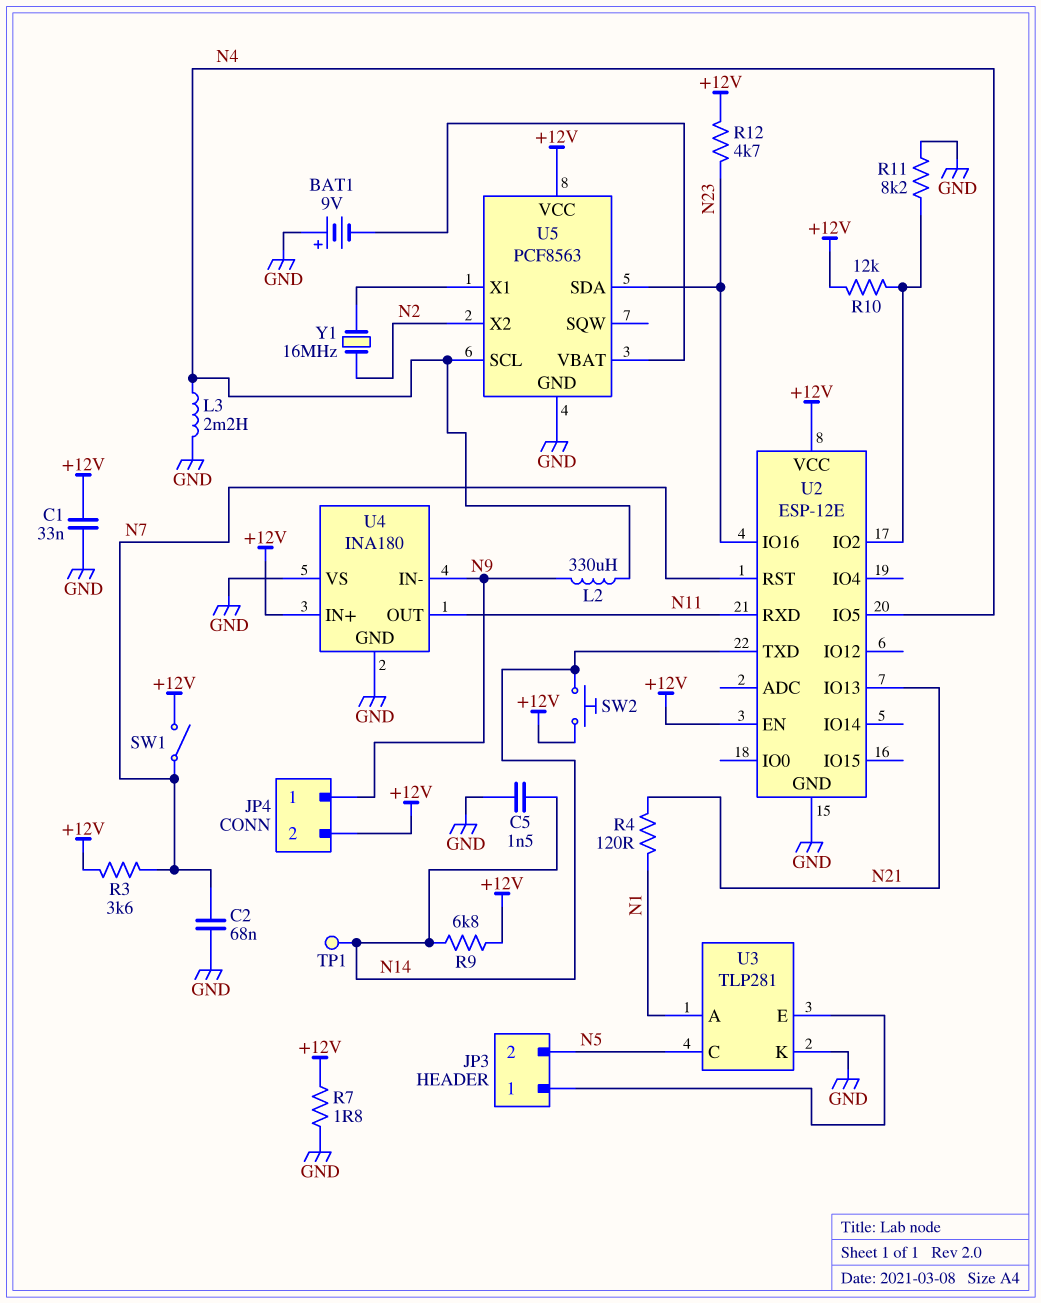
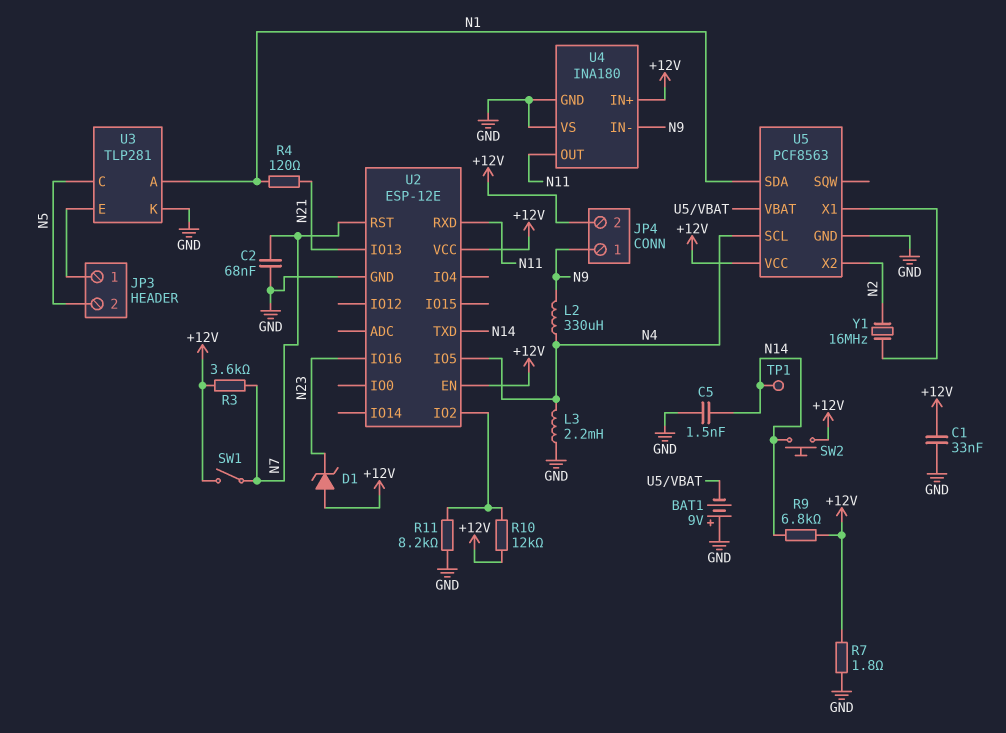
D1: none -> zener (A +12V, K N23)
R12: 4.7k (+12V, N23) -> none
U5 pin SDA: N23 -> N1

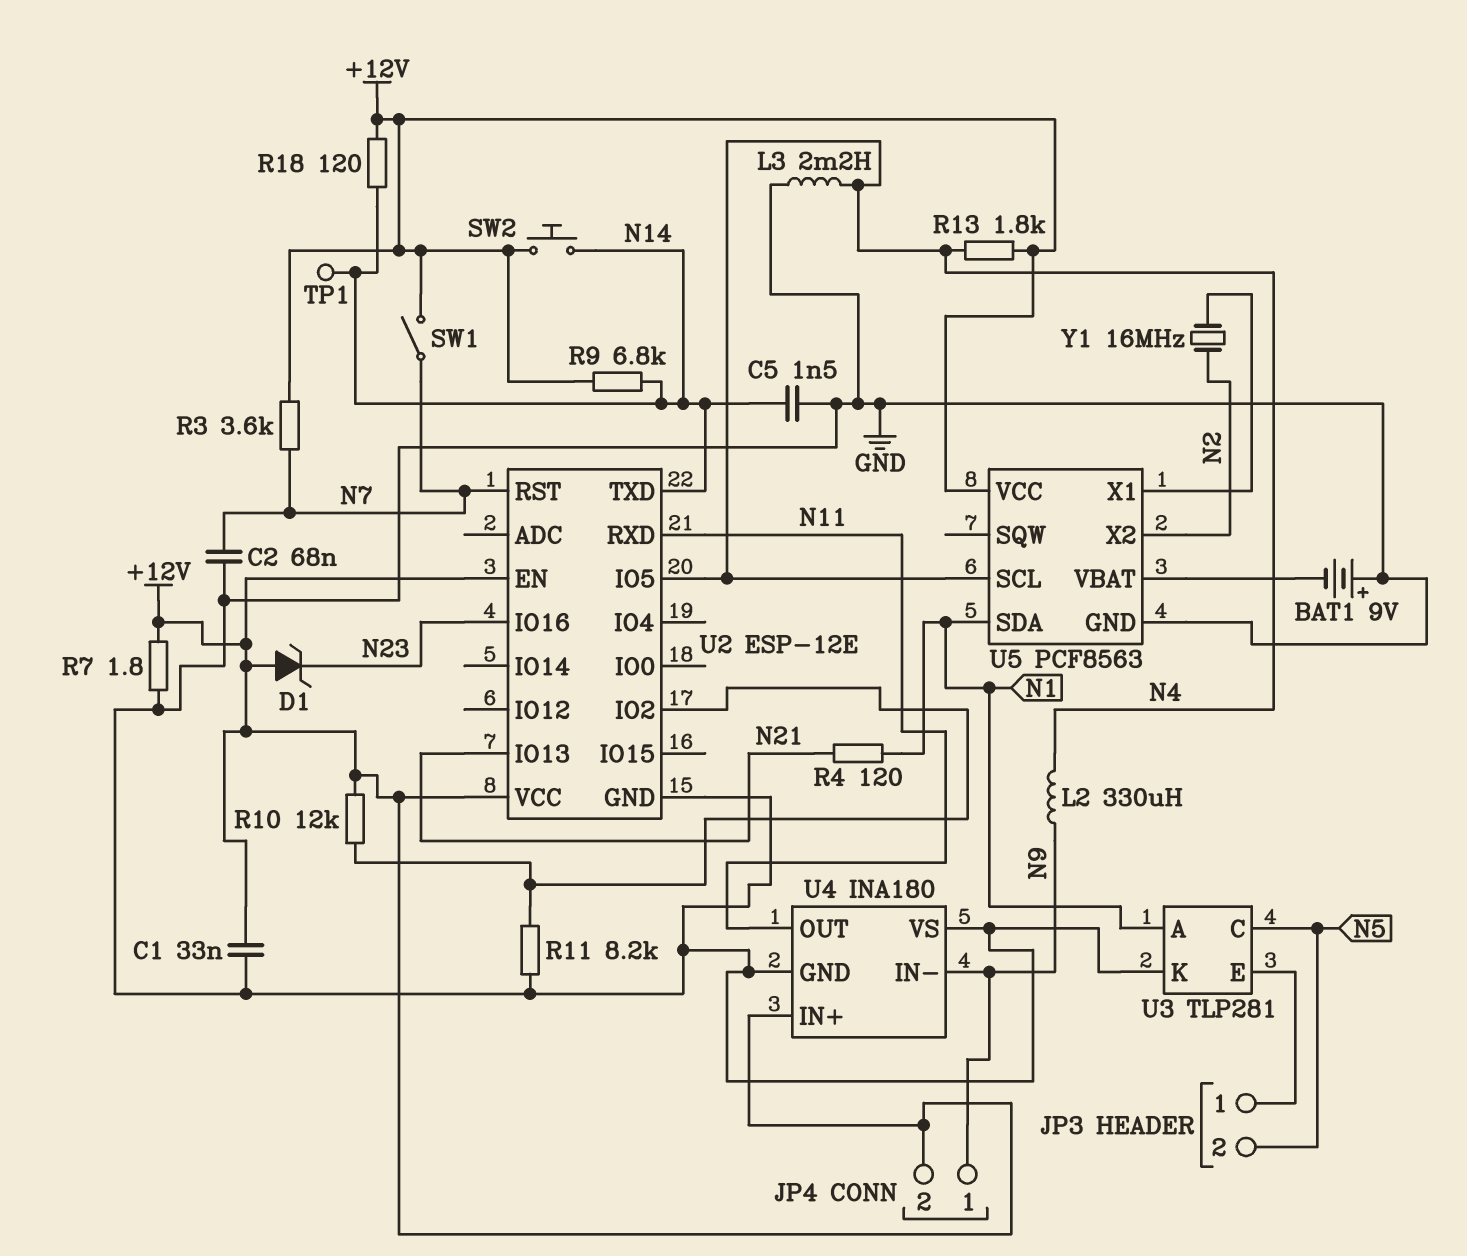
R13: none -> 1.8k (+12V, N4)
R18: none -> 120 (+12V, N14)

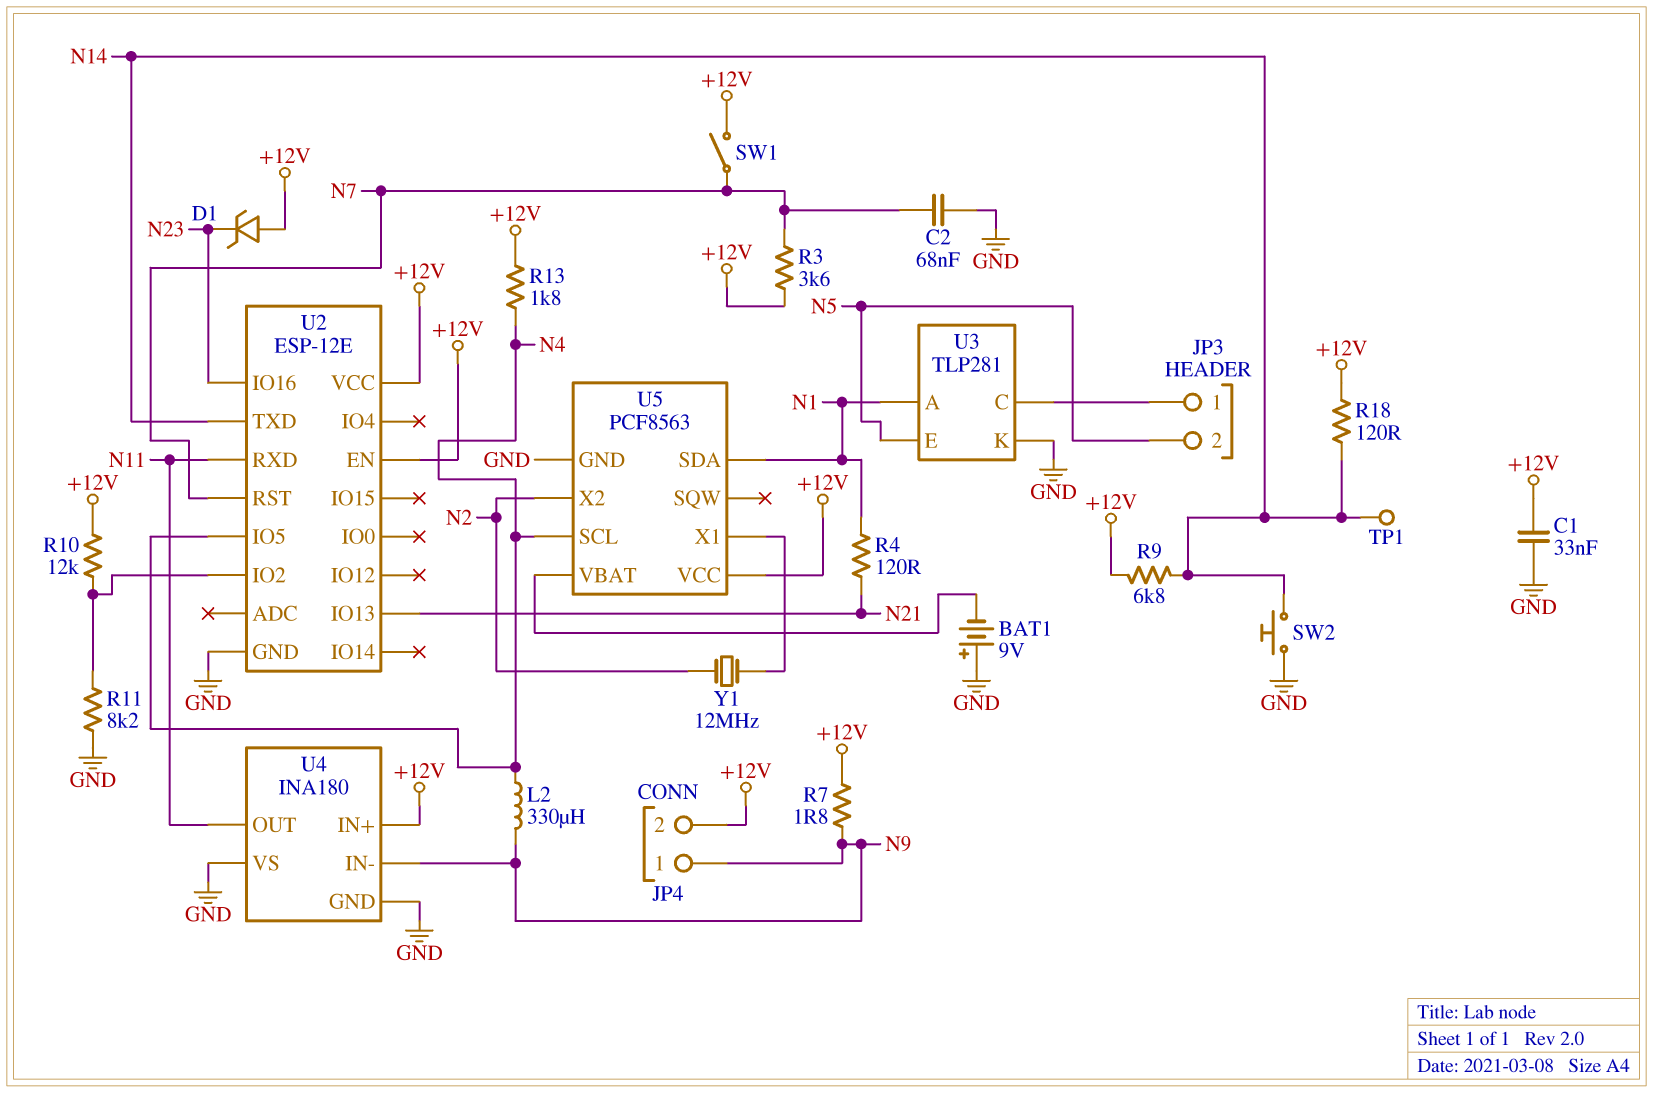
C5: 1.5nF (GND, N14) -> none
L3: 2.2mH (GND, N4) -> none
R7: 1.8 (+12V, GND) -> 1.8 (+12V, N9)
SW2: button (+12V, N14) -> button (GND, N14)
U3 pin C: N5 -> JP3/1
U3 pin E: JP3/1 -> N5
Y1: 16MHz (N2, U5/X1) -> 12MHz (N2, U5/X1)

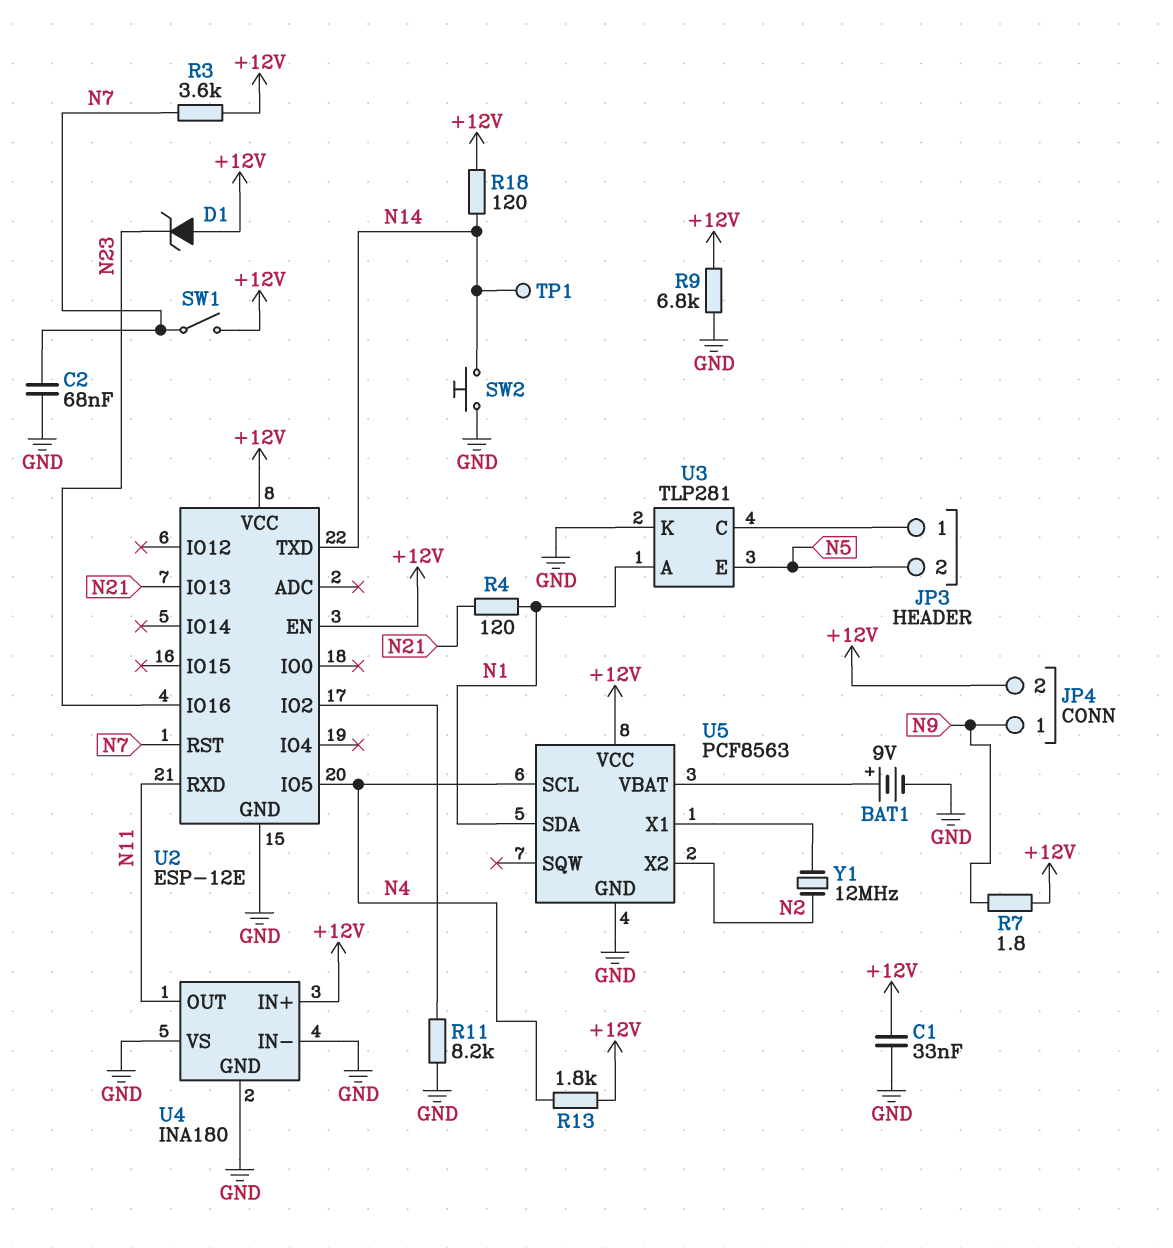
BAT1: 9V (plus GND, minus U5/VBAT) -> 9V (plus U5/VBAT, minus GND)
L2: 330uH (N4, N9) -> none
R9: 6.8k (+12V, N14) -> 6.8k (+12V, GND)
R10: 12k (+12V, U2/IO2) -> none
U4 pin IN-: N9 -> GND

